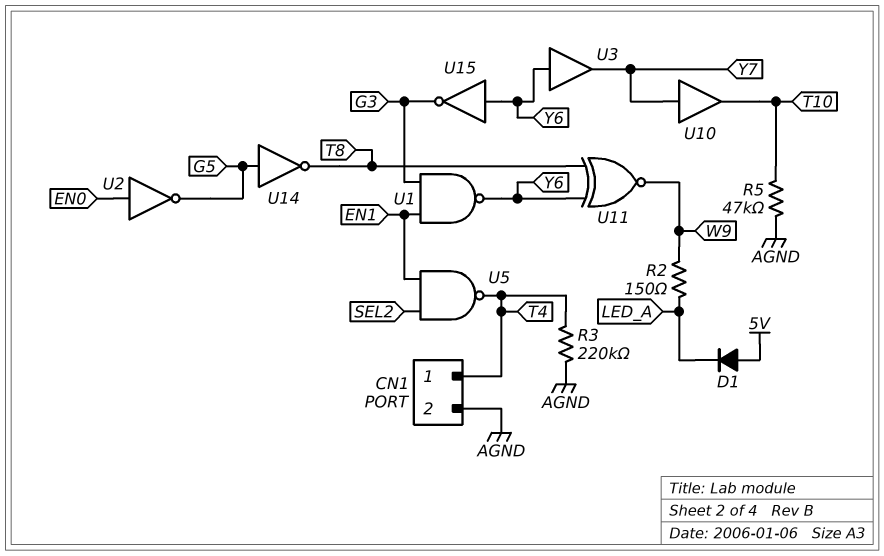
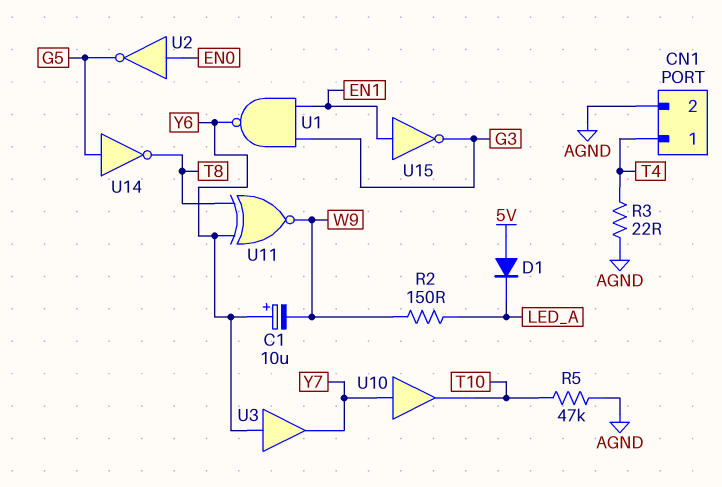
C1: none -> 10uF (plus Y6, minus W9)
R3: 220k (AGND, T4) -> 22 (AGND, T4)
U5: NAND (in EN1, in SEL2, out T4) -> none
U15: NOT (in Y6, out G3) -> NOT (in EN1, out G3)

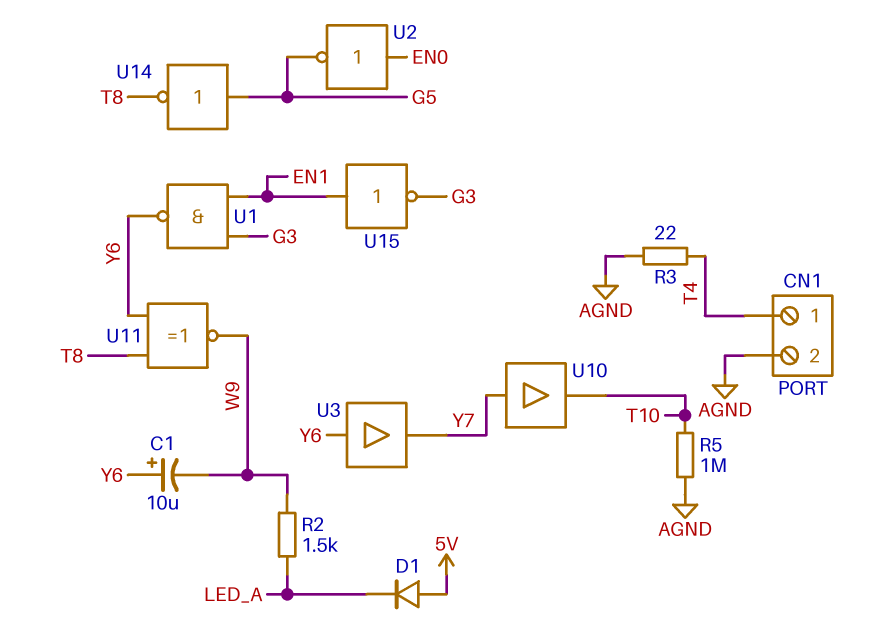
R2: 150 (LED_A, W9) -> 1.5k (LED_A, W9)
R5: 47k (AGND, T10) -> 1M (AGND, T10)

